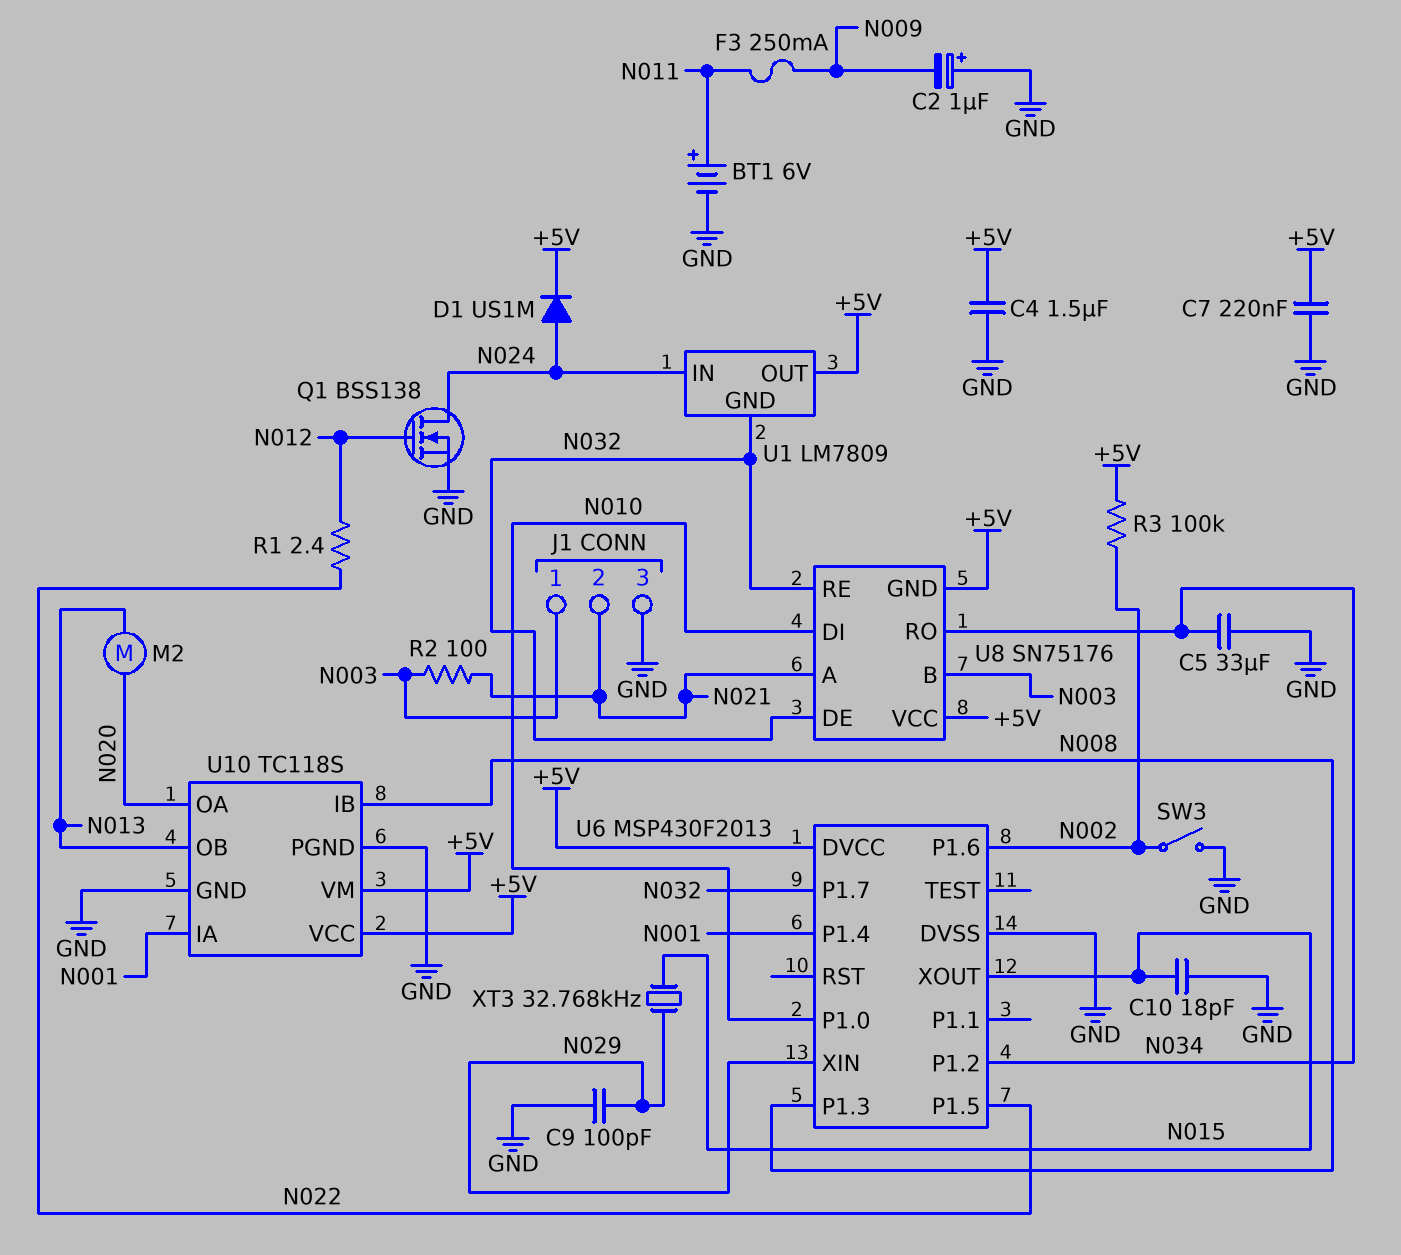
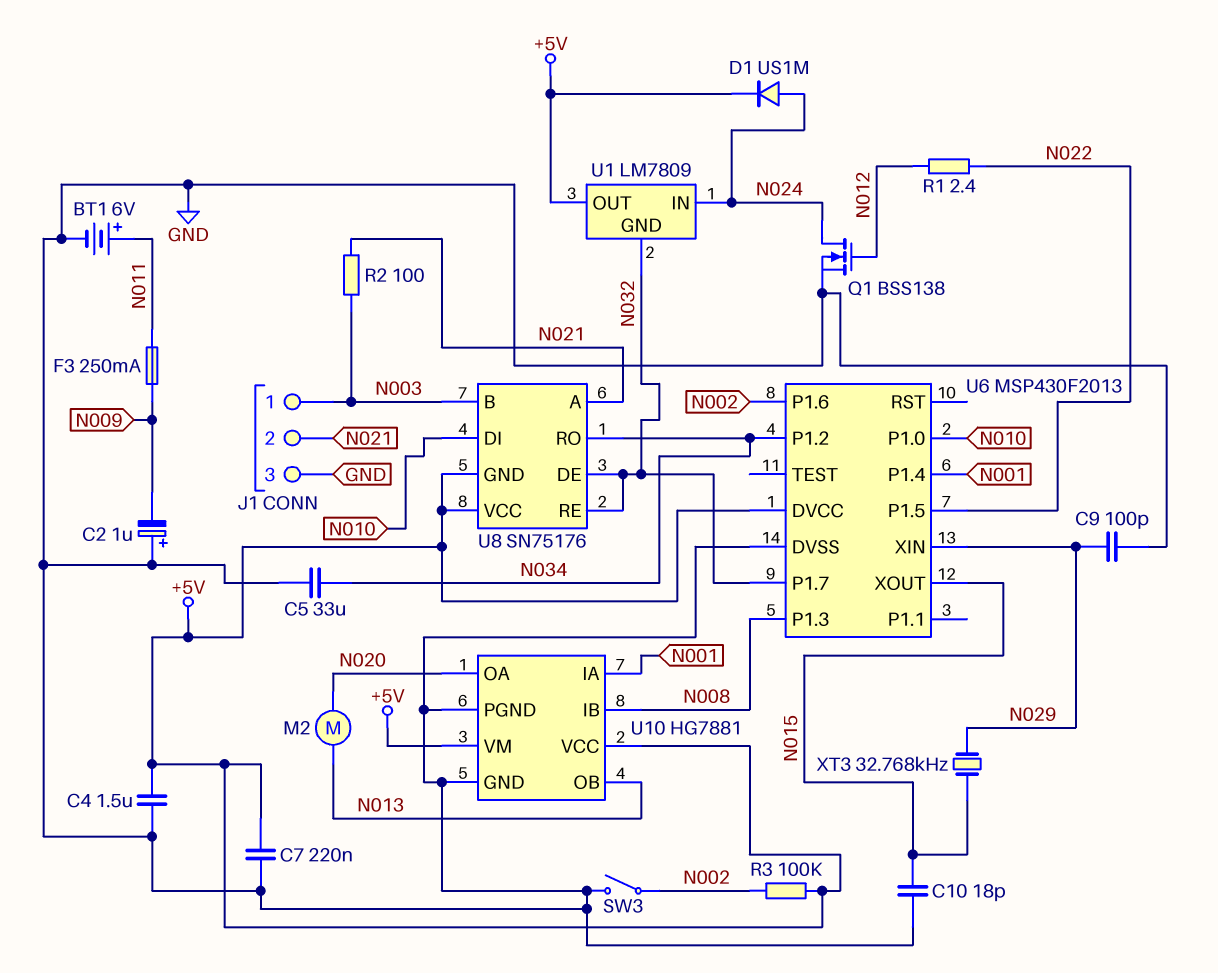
U10: TC118S -> HG7881

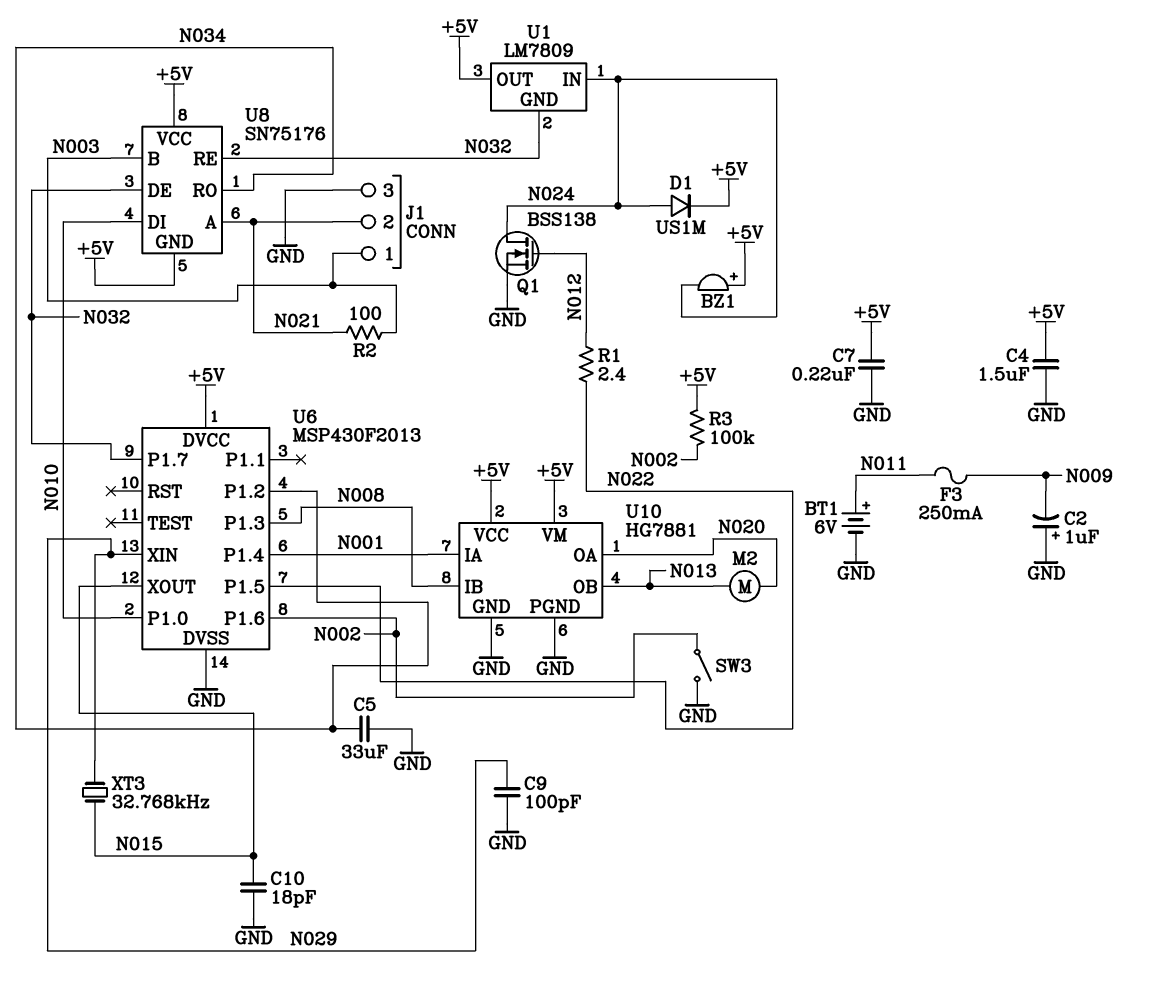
BZ1: none -> buzzer (plus +5V, minus N024)

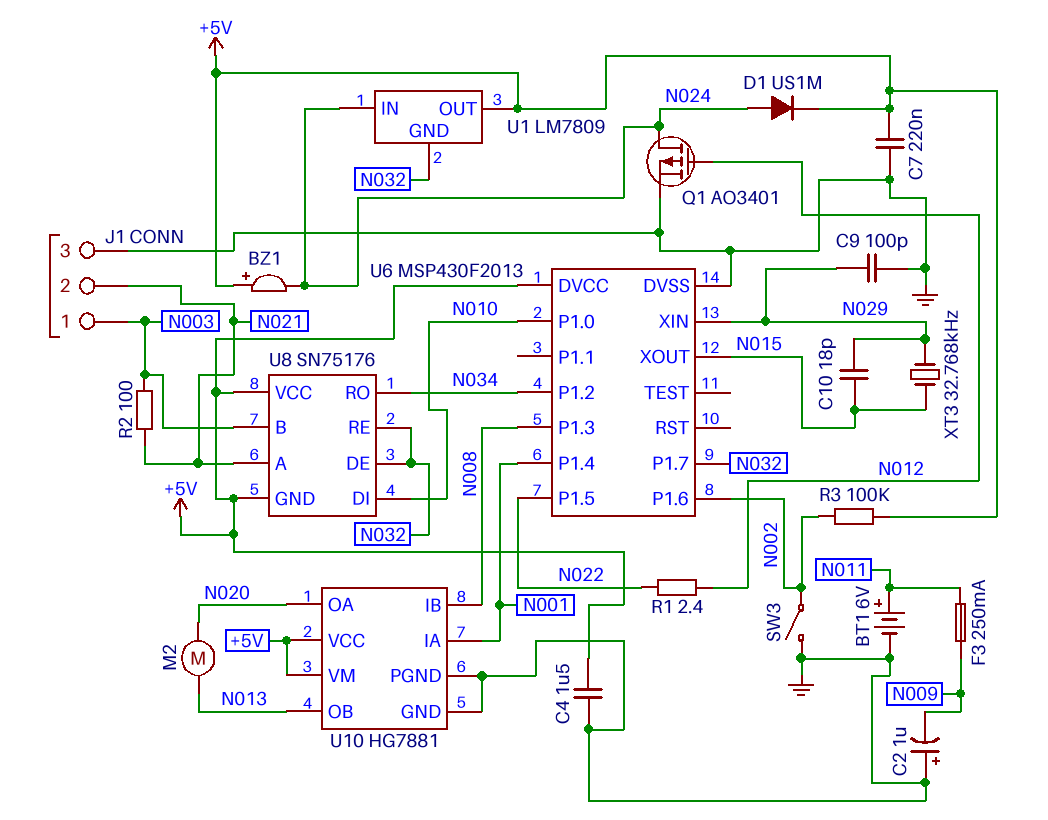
C5: 33uF (GND, N034) -> none
C10: 18pF (GND, N015) -> 18pF (N015, N029)
Q1: NMOS BSS138 (G N012, D N024, S GND) -> PMOS AO3401 (G N012, D N024, S GND)

